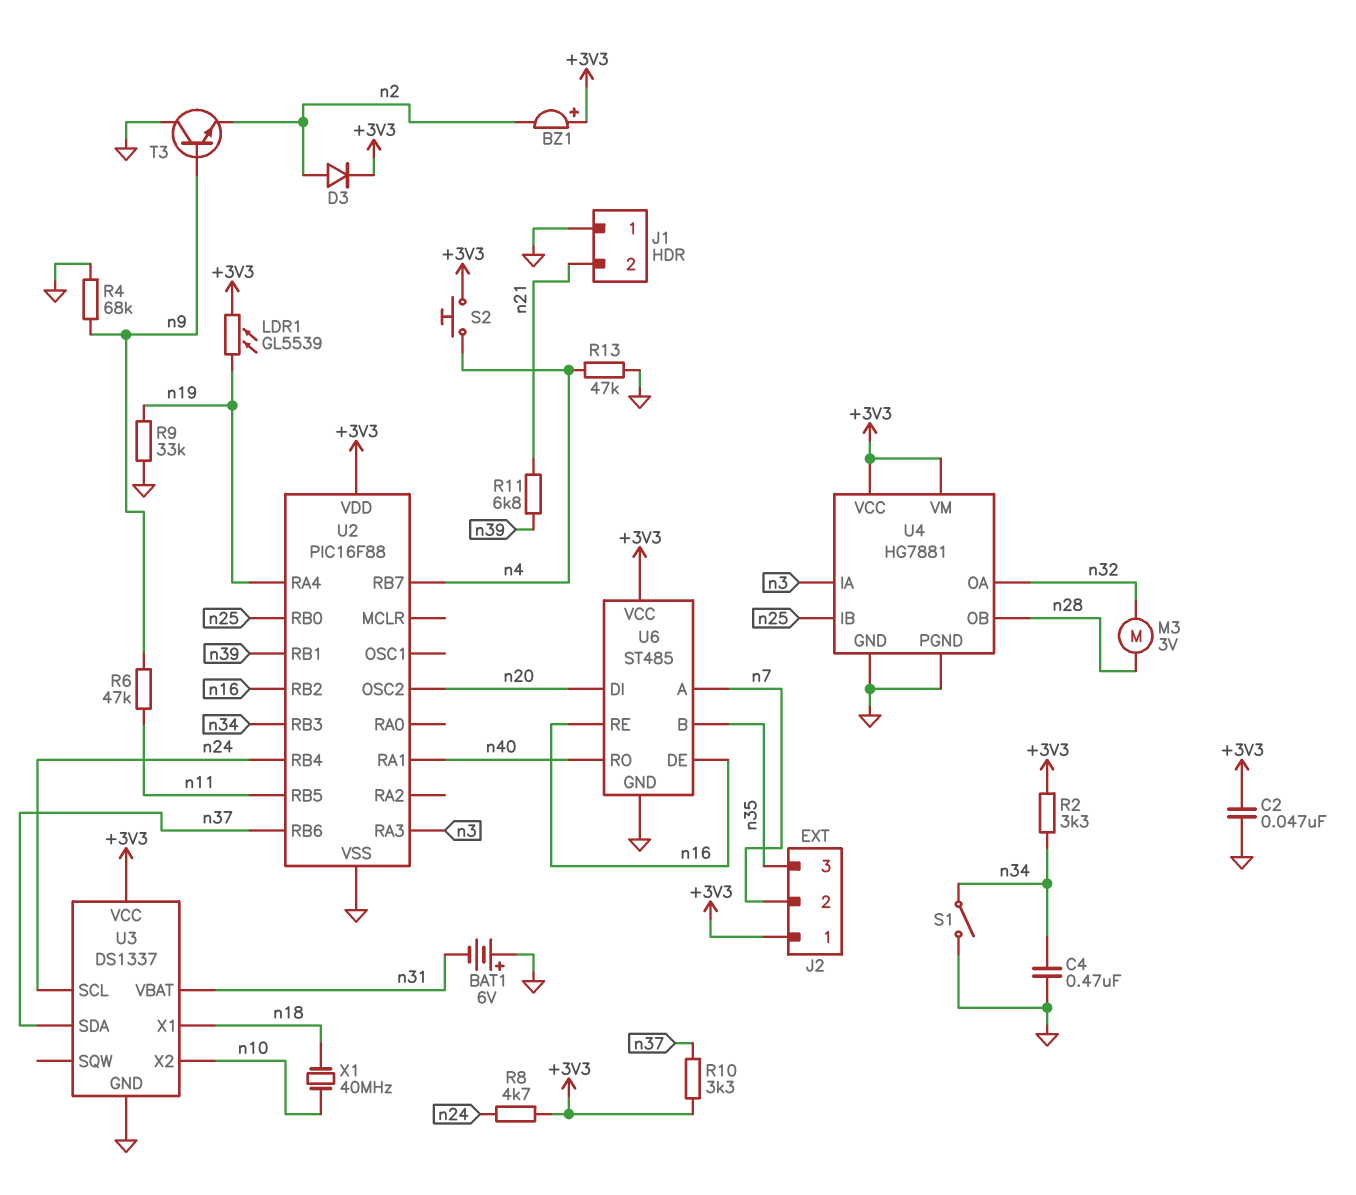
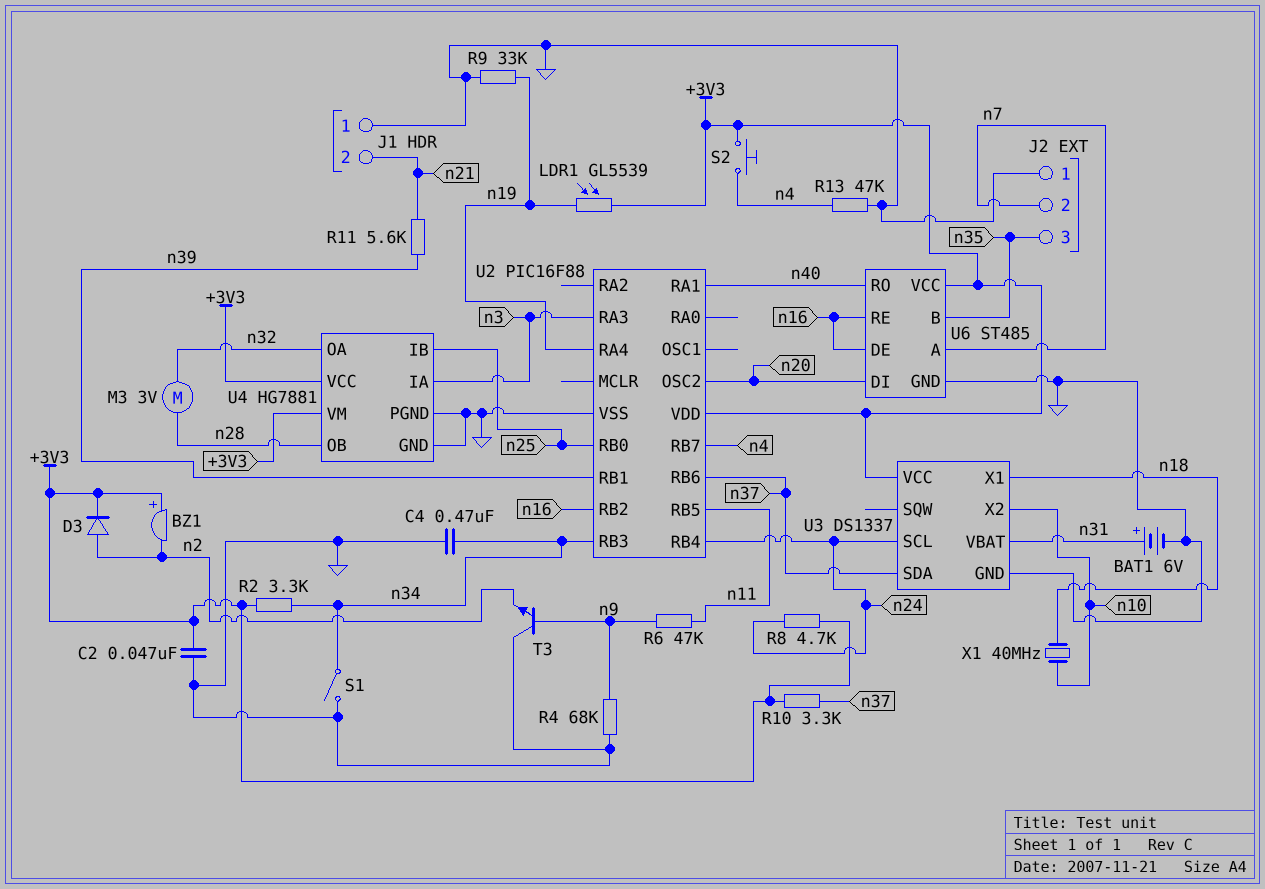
BAT1: 6V (plus GND, minus n31) -> 6V (plus n31, minus GND)
J2 pin 1: +3V3 -> GND
R11: 6.8k (n21, n39) -> 5.6k (n21, n39)

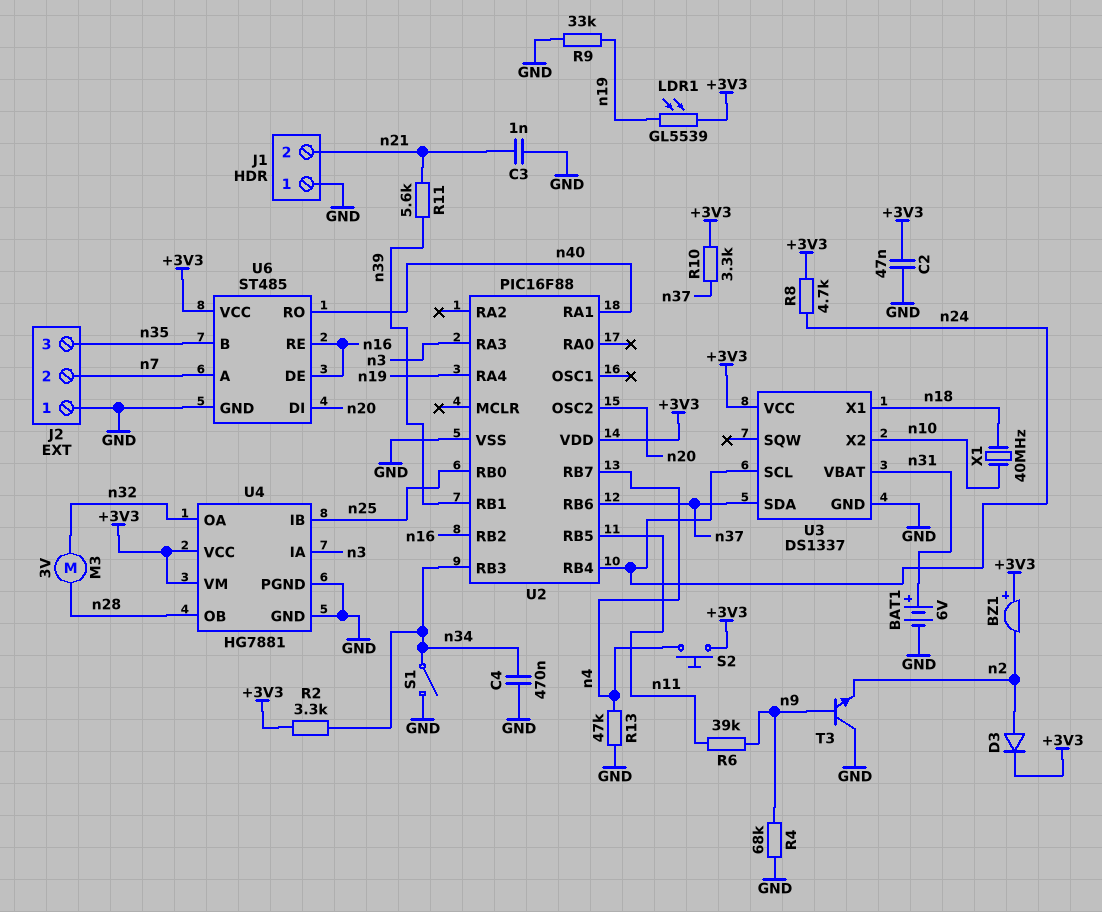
C3: none -> 1nF (GND, n21)
R6: 47k (n9, n11) -> 39k (n9, n11)

